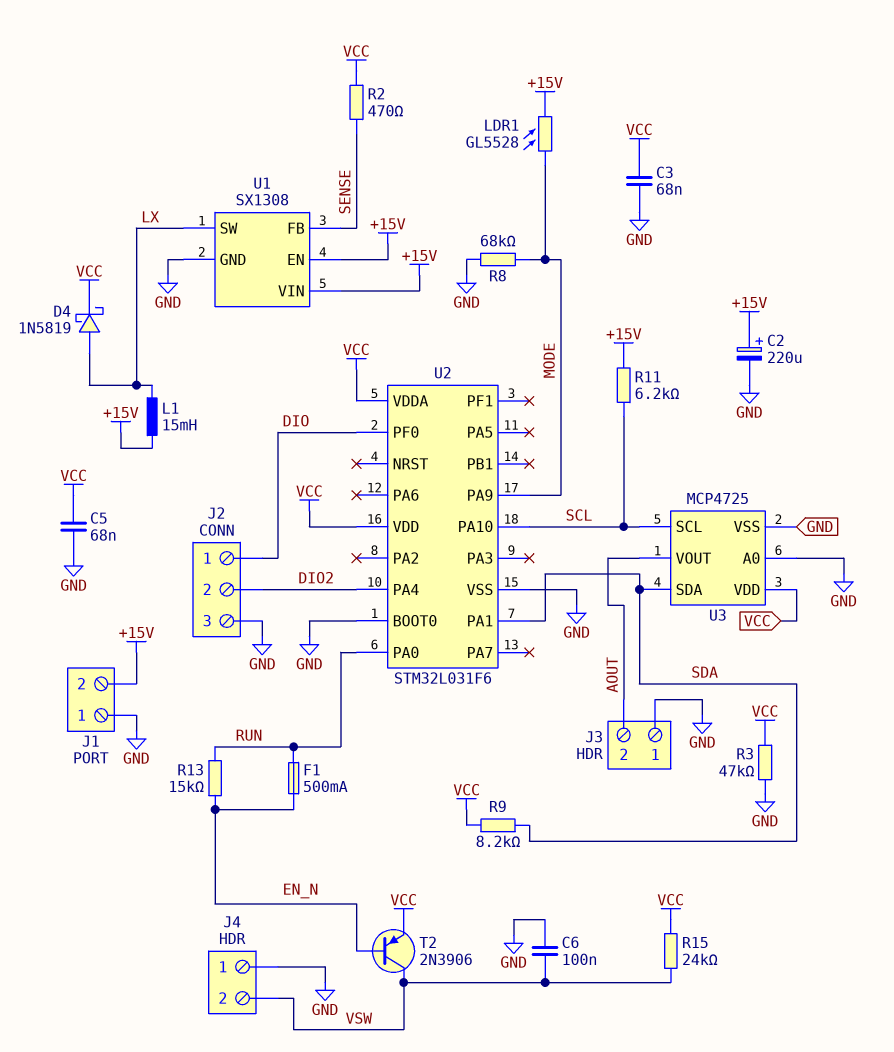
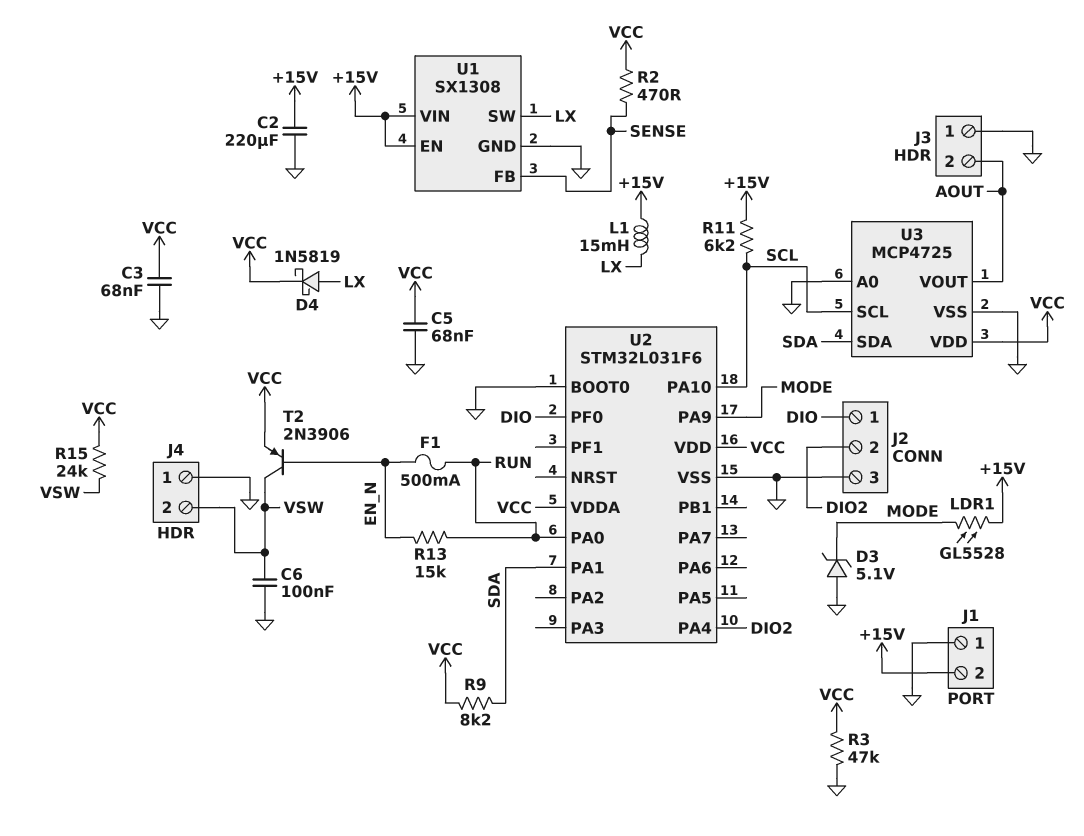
C2: 220uF (plus +15V, minus GND) -> 220uF (+15V, GND)
D3: none -> zener 5.1V (A GND, K MODE)
R8: 68k (GND, MODE) -> none

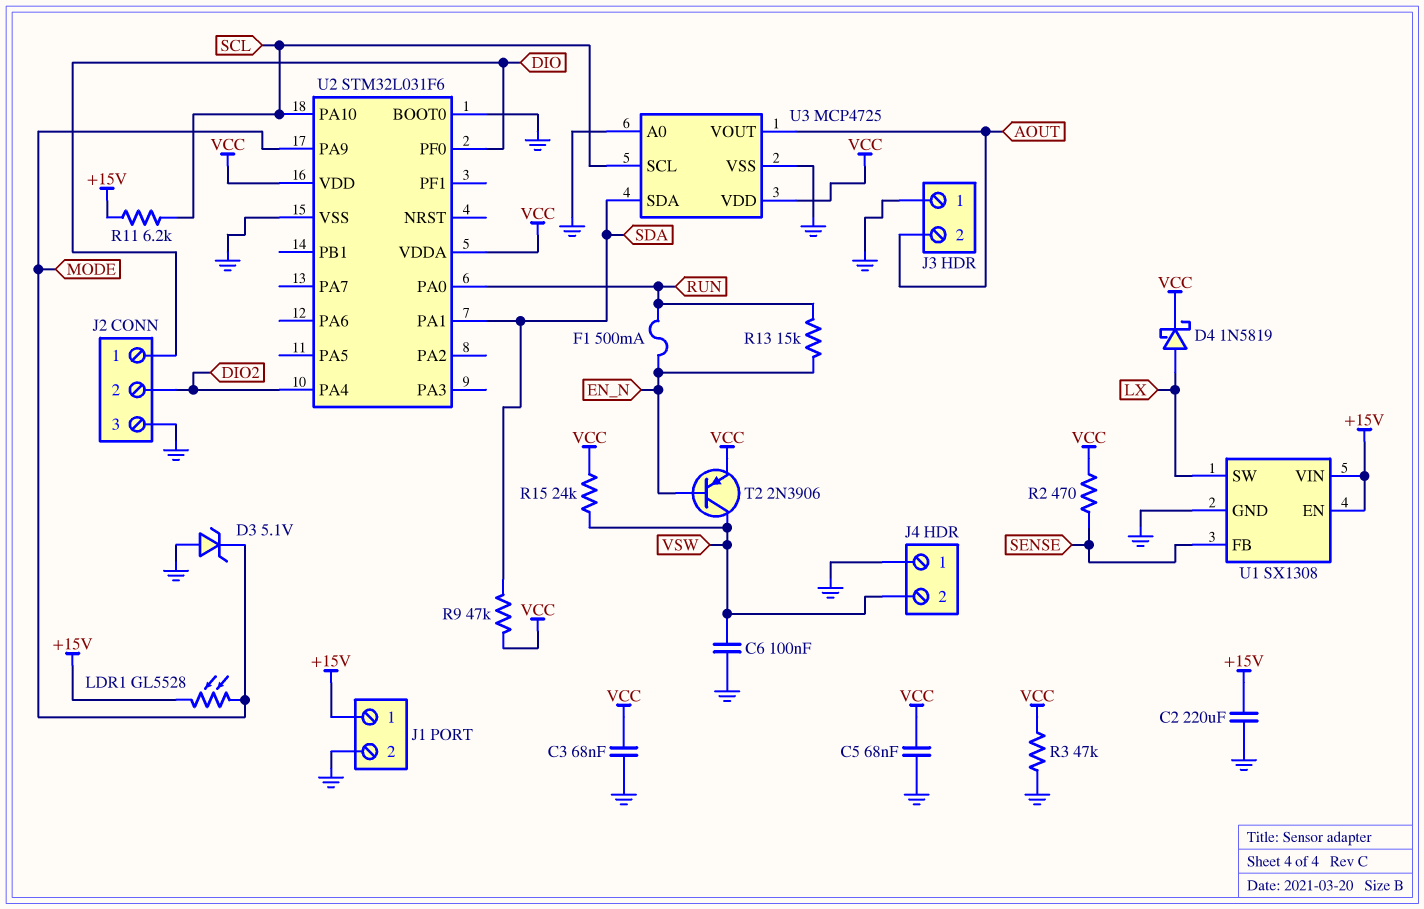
J1 pin 1: GND -> +15V
J1 pin 2: +15V -> GND
L1: 15mH (+15V, LX) -> none
R9: 8.2k (SDA, VCC) -> 47k (SDA, VCC)

